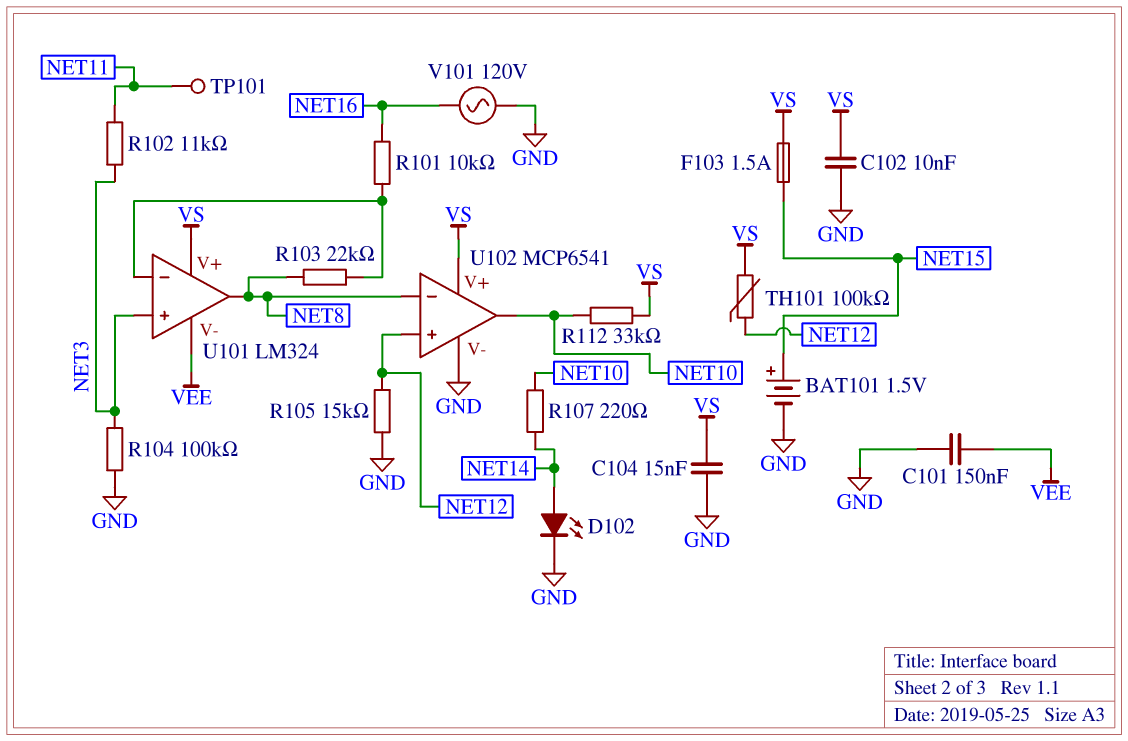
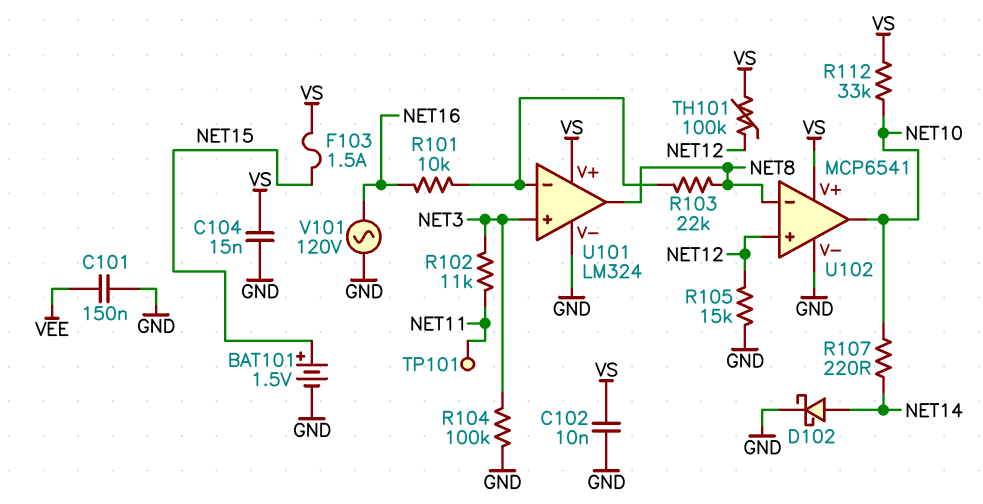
D102: LED (A NET14, K GND) -> schottky (A NET14, K GND)
U101 pin V-: VEE -> GND

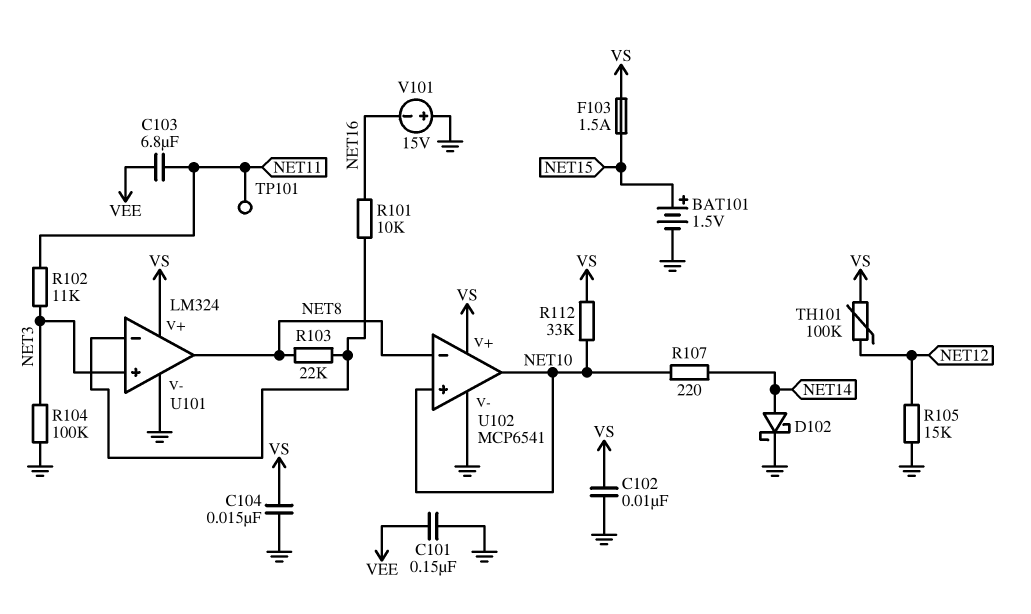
C103: none -> 6.8uF (NET11, VEE)
U102 pin in+: NET12 -> NET10
V101: AC 120V (GND, NET16) -> 15V (plus GND, minus NET16)

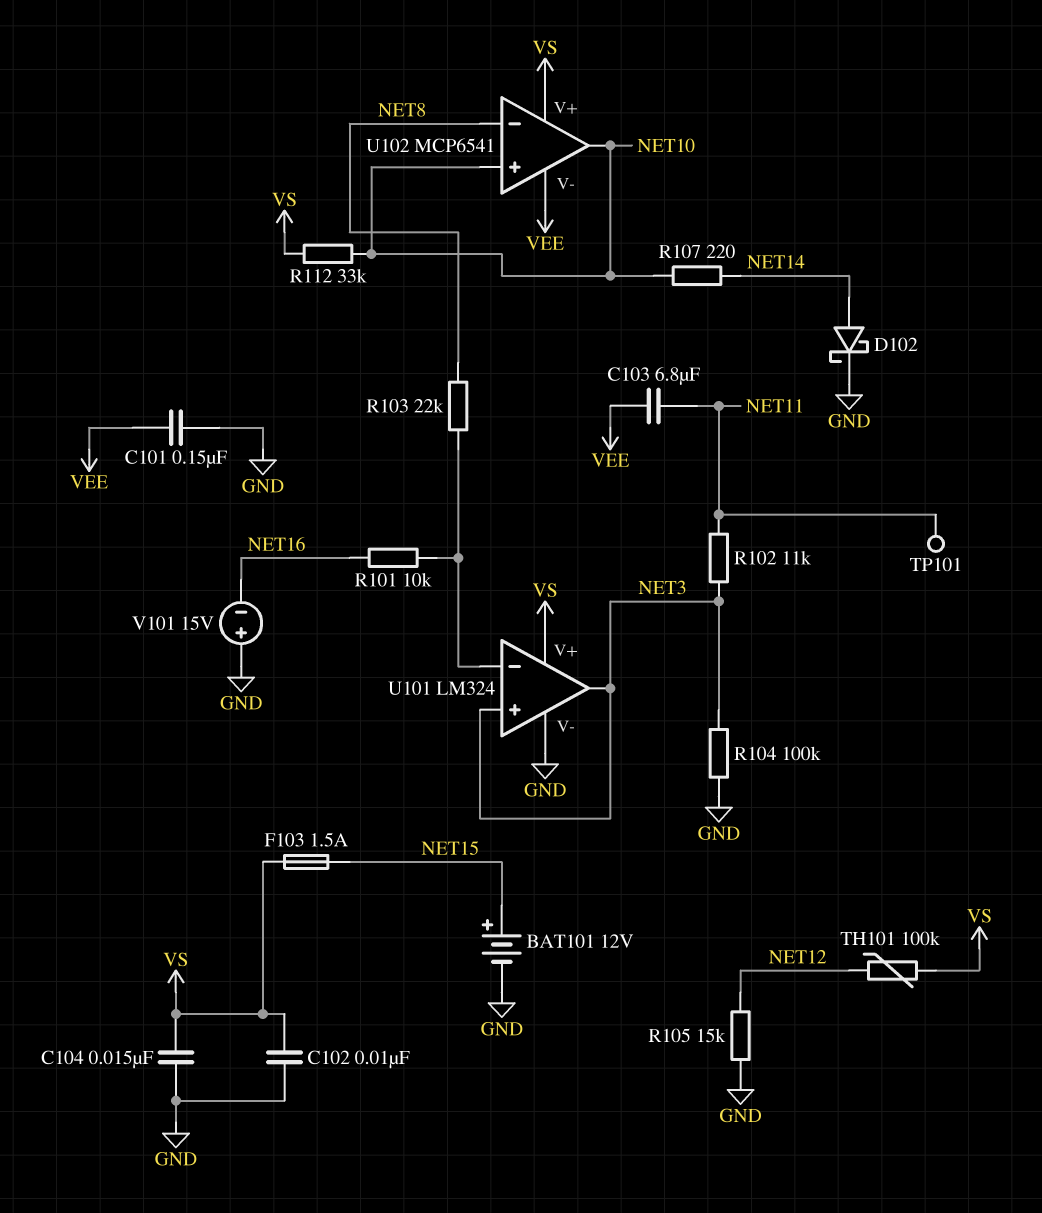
BAT101: 1.5V (plus NET15, minus GND) -> 12V (plus NET15, minus GND)
U101 pin out: NET8 -> NET3
U102 pin V-: GND -> VEE

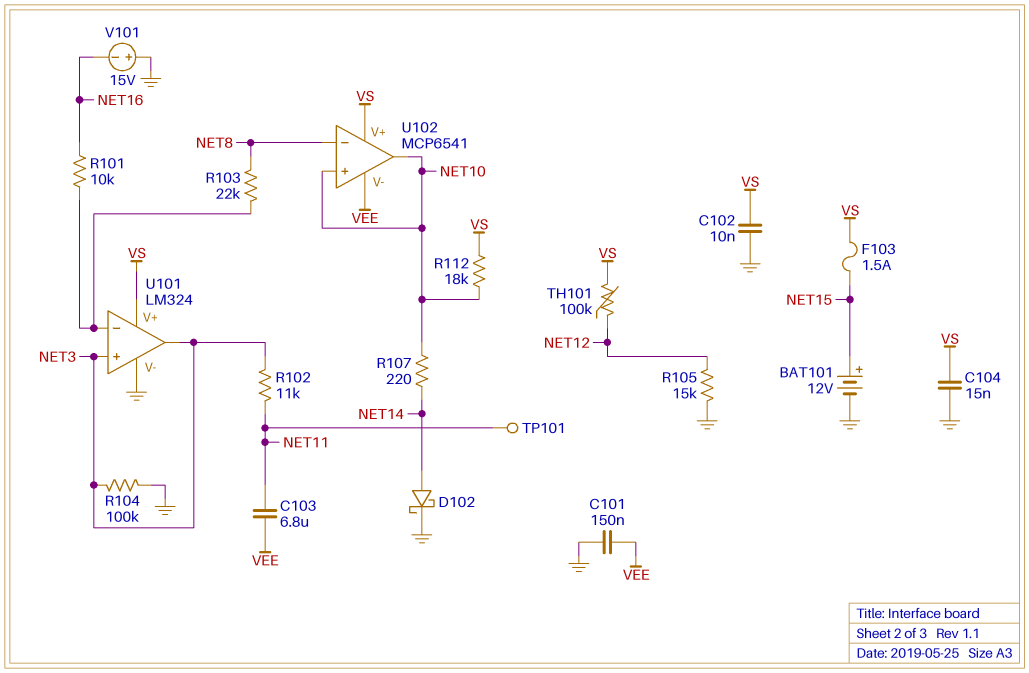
R112: 33k (NET10, VS) -> 18k (NET10, VS)

